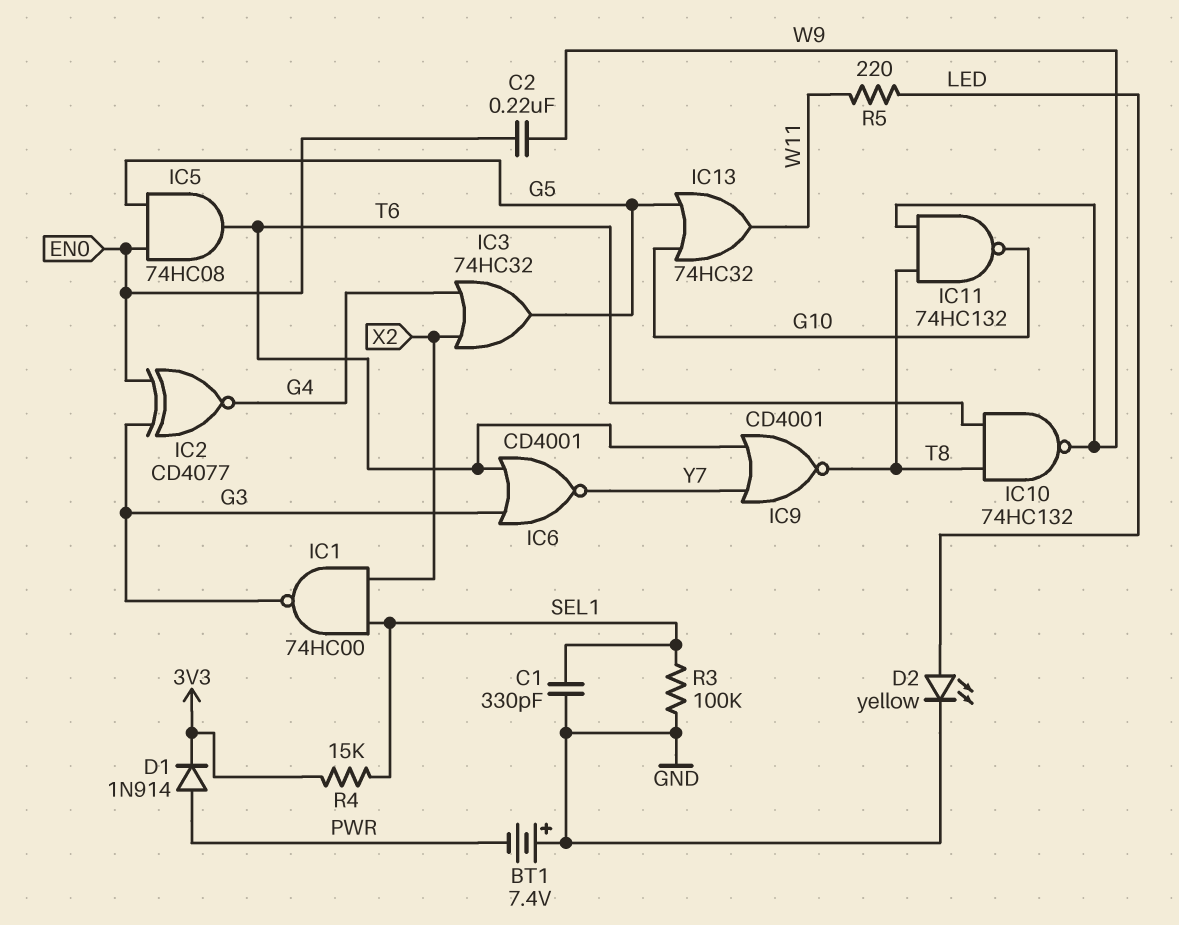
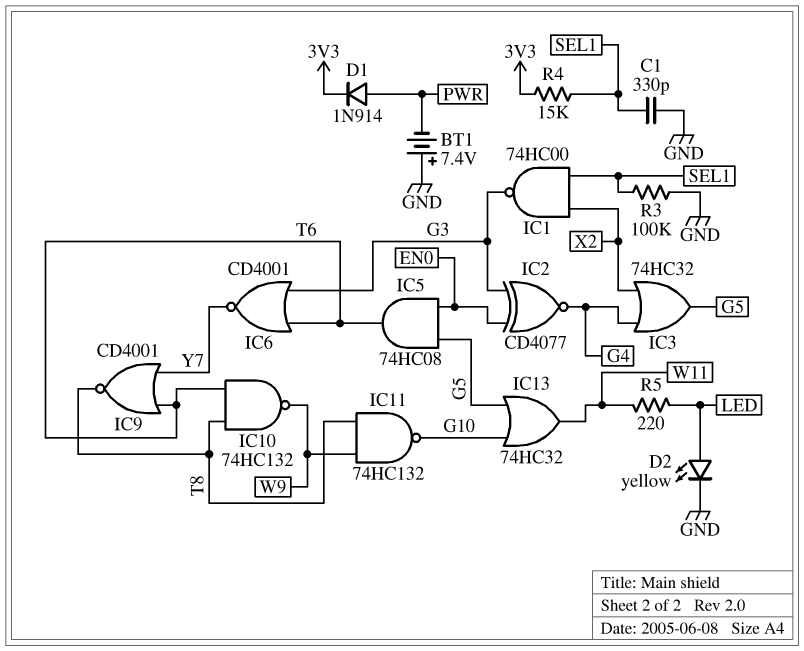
C2: 220nF (EN0, W9) -> none

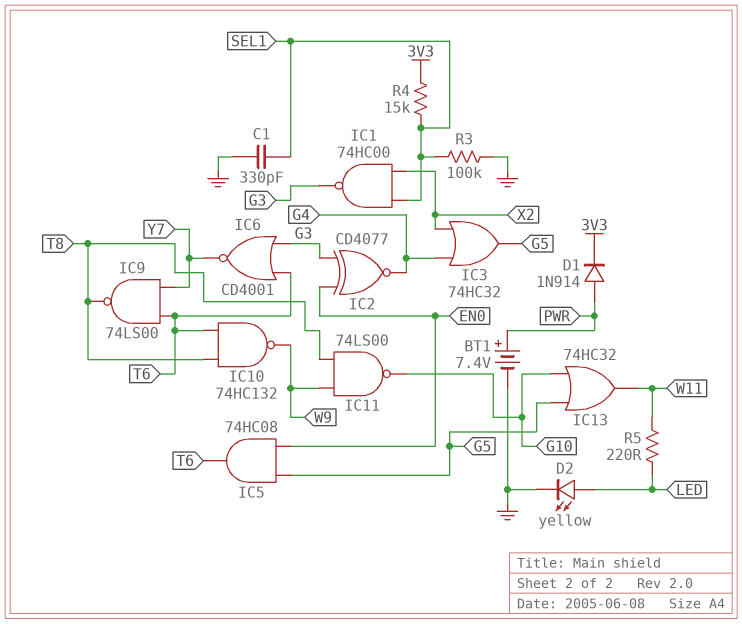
BT1: 7.4V (plus GND, minus PWR) -> 7.4V (plus PWR, minus GND)
IC9: NOR CD4001 (in T6, in Y7, out T8) -> NAND 74LS00 (in T6, in Y7, out T8)
IC11: NAND 74HC132 (in T8, in W9, out G10) -> NAND 74LS00 (in T8, in W9, out G10)

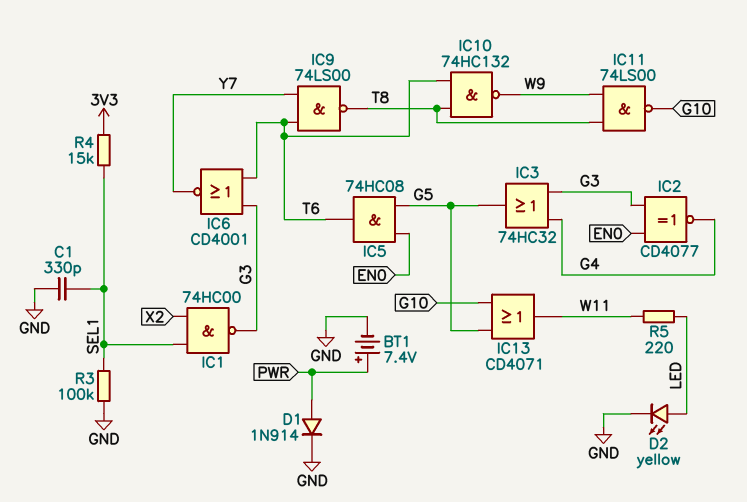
D1: diode 1N914 (A PWR, K 3V3) -> diode 1N914 (A PWR, K GND)
IC3: OR 74HC32 (in G4, in X2, out G5) -> OR 74HC32 (in G3, in G4, out G5)
IC13: OR 74HC32 (in G5, in G10, out W11) -> OR CD4071 (in G5, in G10, out W11)

